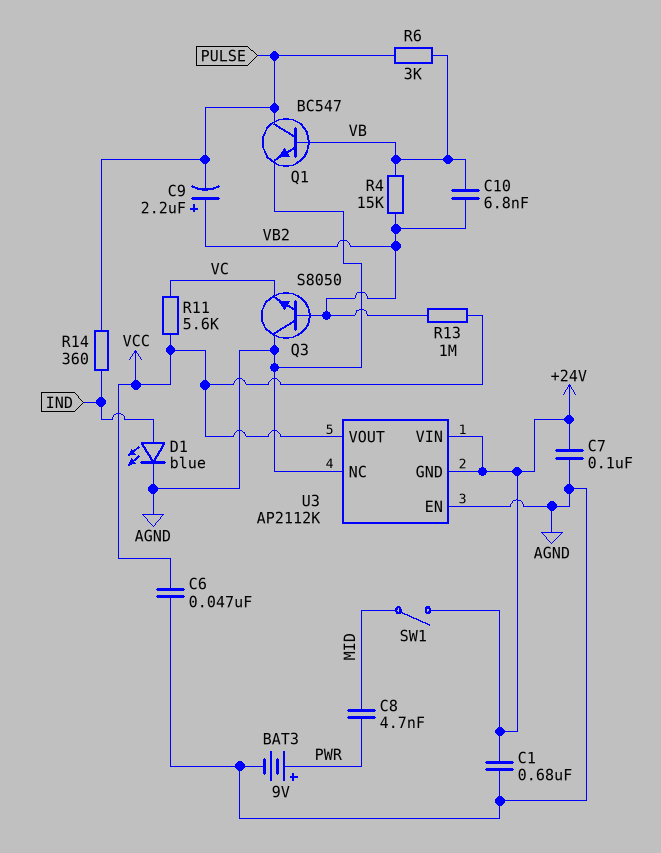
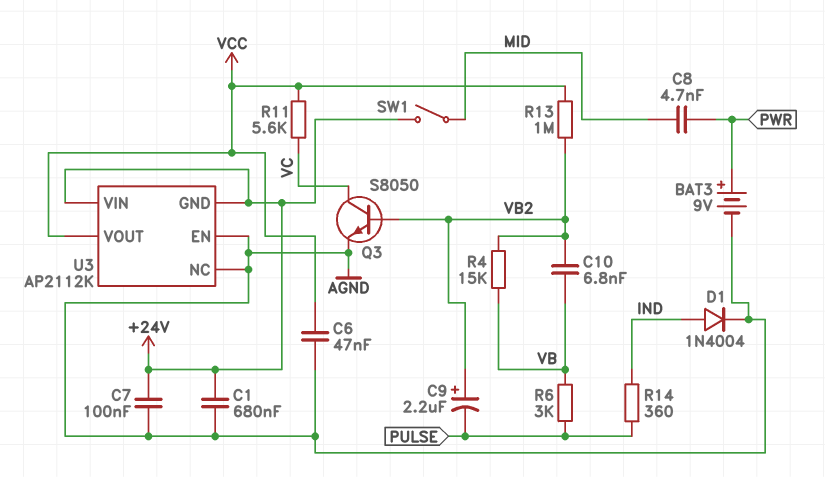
D1: LED blue (A IND, K AGND) -> diode 1N4004 (A IND, K AGND)
Q1: NPN BC547 (B VB, C PULSE, E AGND) -> none
Q3: NPN S8050 (B VB2, C AGND, E VC) -> NPN S8050 (B VB2, C VC, E AGND)

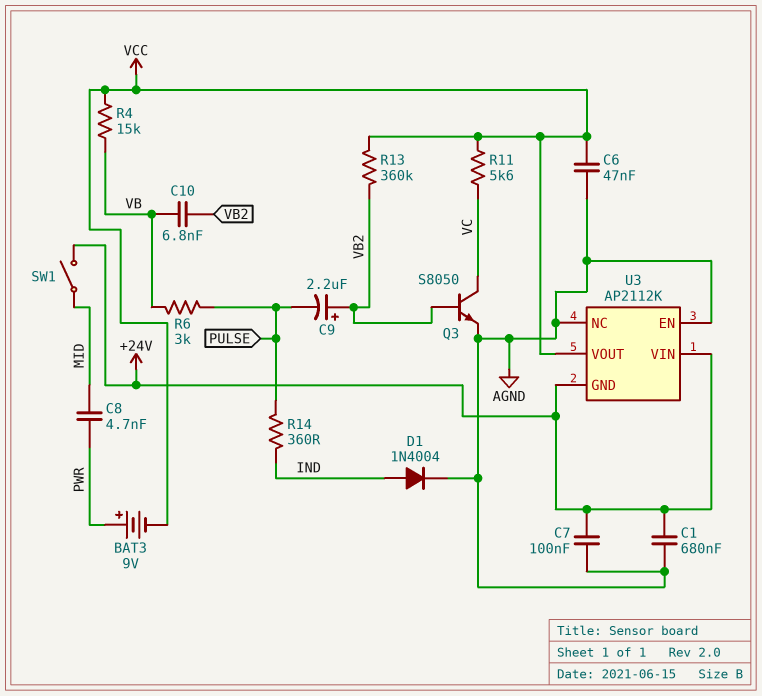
BAT3: 9V (plus PWR, minus AGND) -> 9V (plus PWR, minus VCC)
R4: 15k (VB, VB2) -> 15k (VB, VCC)
R13: 1M (VB2, VCC) -> 360k (VB2, VCC)

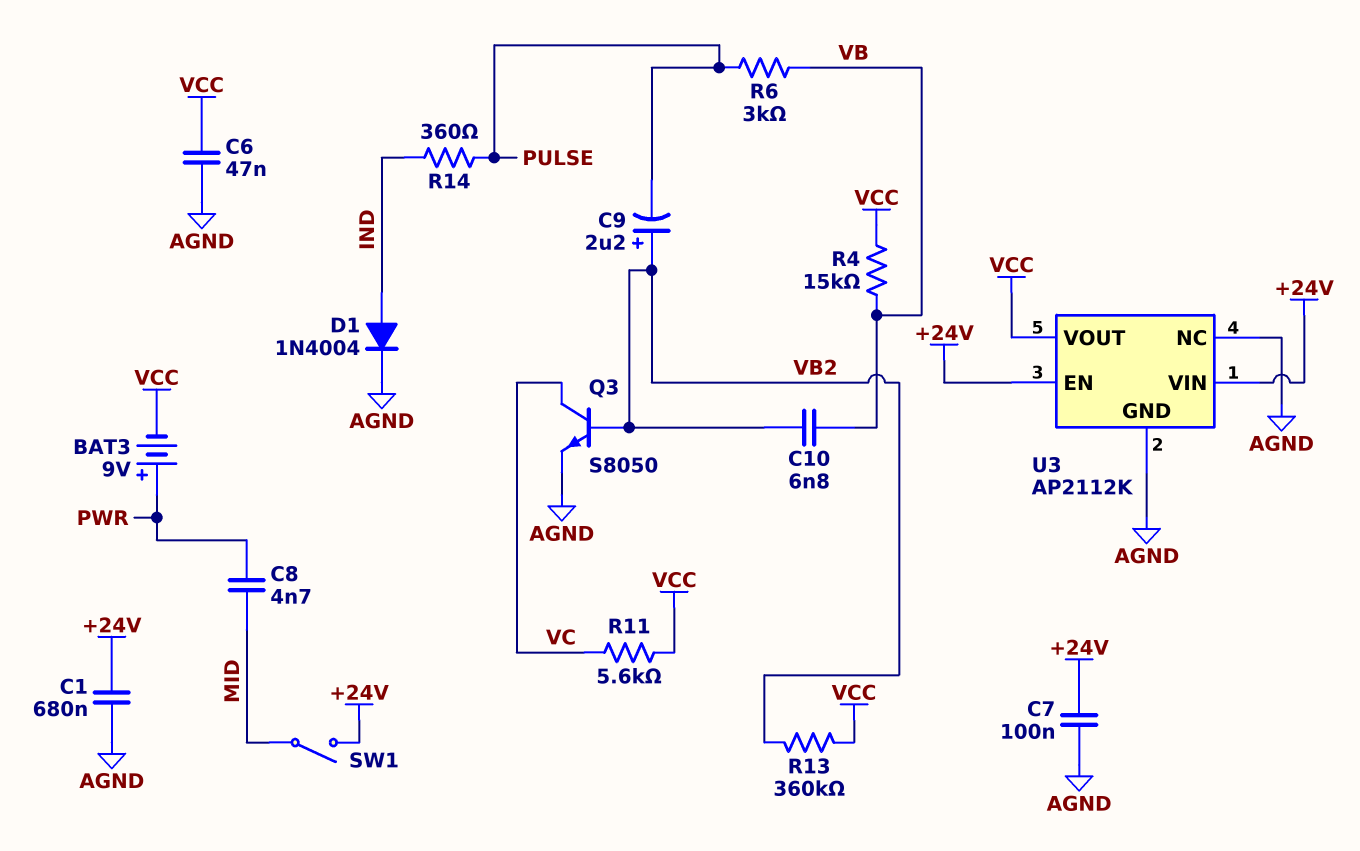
U3 pin EN: AGND -> +24V
U3 pin GND: +24V -> AGND

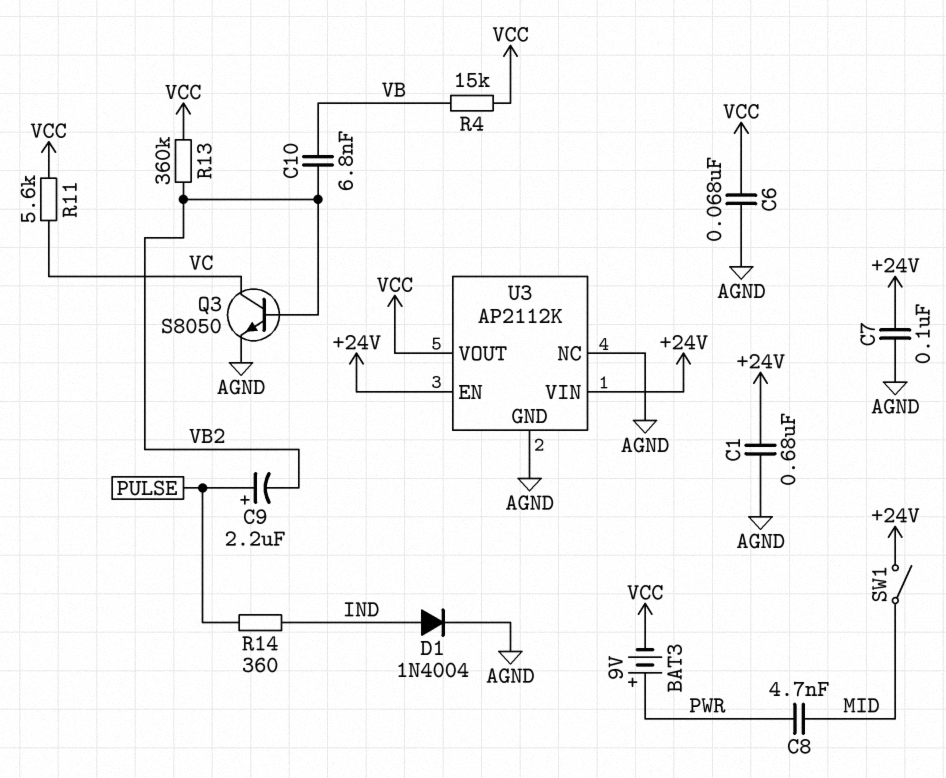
C6: 47nF (AGND, VCC) -> 68nF (AGND, VCC)
C9: 2.2uF (plus VB2, minus PULSE) -> 2.2uF (plus PULSE, minus VB2)
R6: 3k (PULSE, VB) -> none

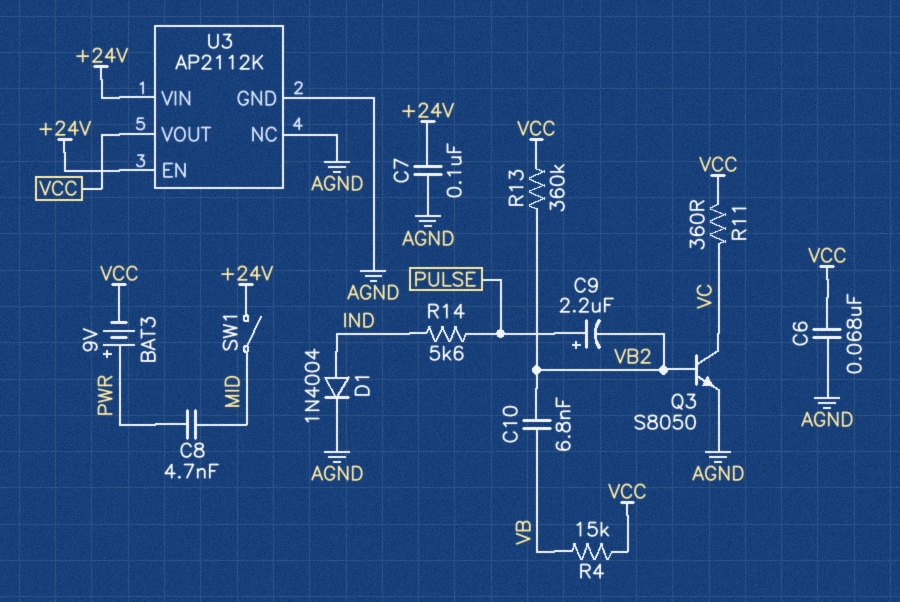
C1: 680nF (+24V, AGND) -> none
R11: 5.6k (VC, VCC) -> 360 (VC, VCC)
R14: 360 (IND, PULSE) -> 5.6k (IND, PULSE)

